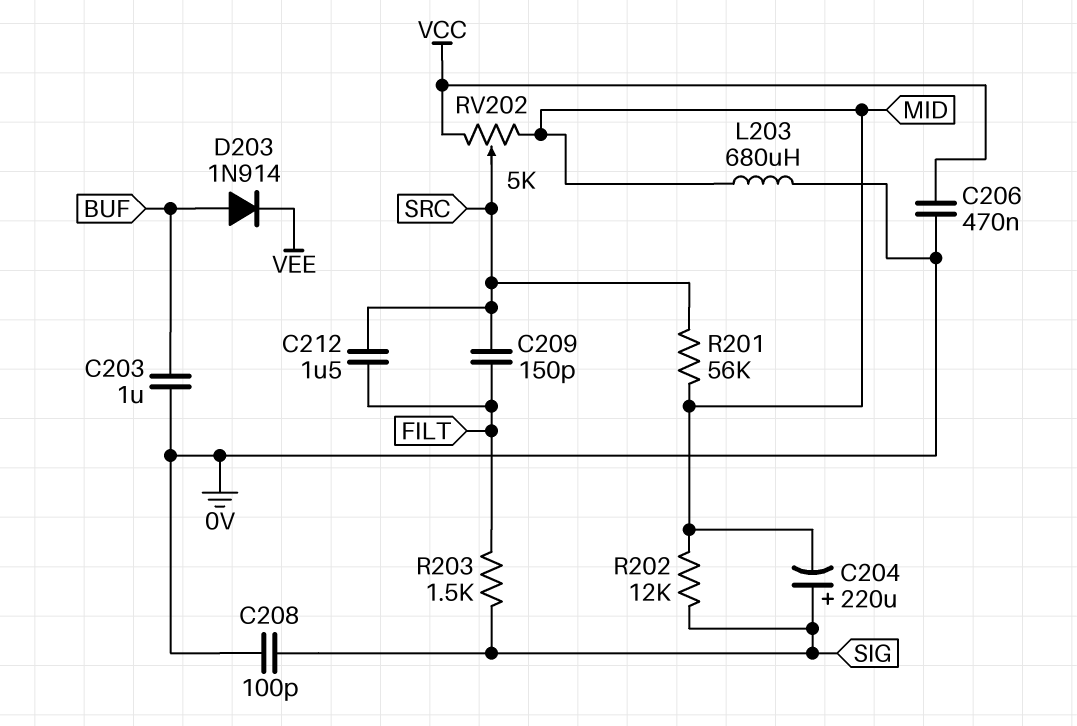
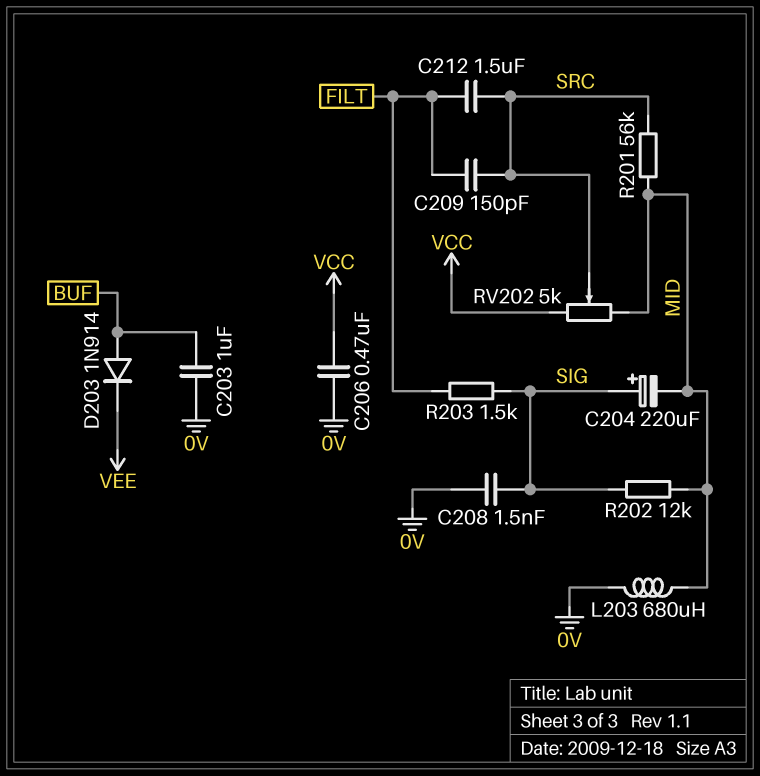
C208: 100pF (0V, SIG) -> 1.5nF (0V, SIG)

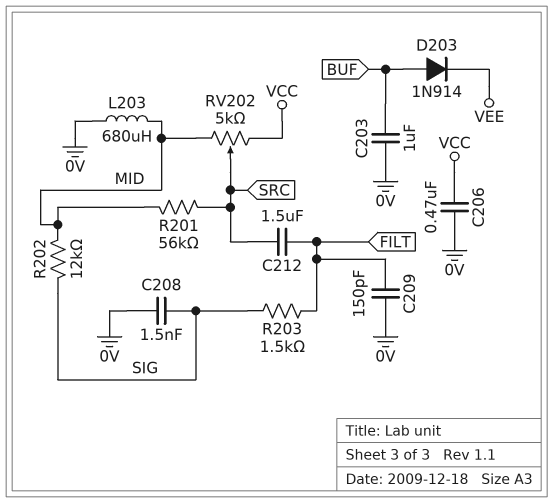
C204: 220uF (plus SIG, minus MID) -> none
C209: 150pF (FILT, SRC) -> 150pF (0V, FILT)

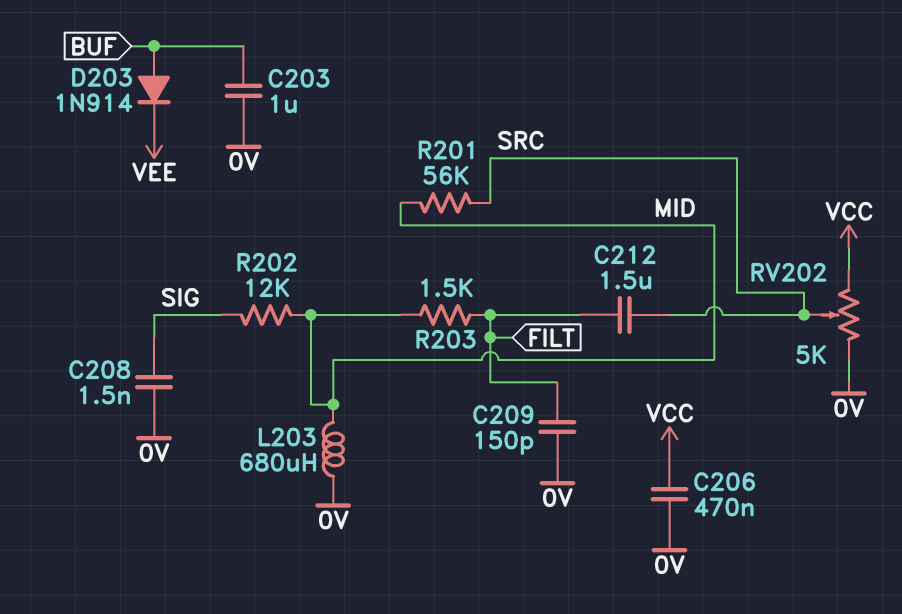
R203: 1.5k (FILT, SIG) -> 1.5k (FILT, MID)
RV202: 5k (MID, VCC, wiper SRC) -> 5k (0V, VCC, wiper SRC)

